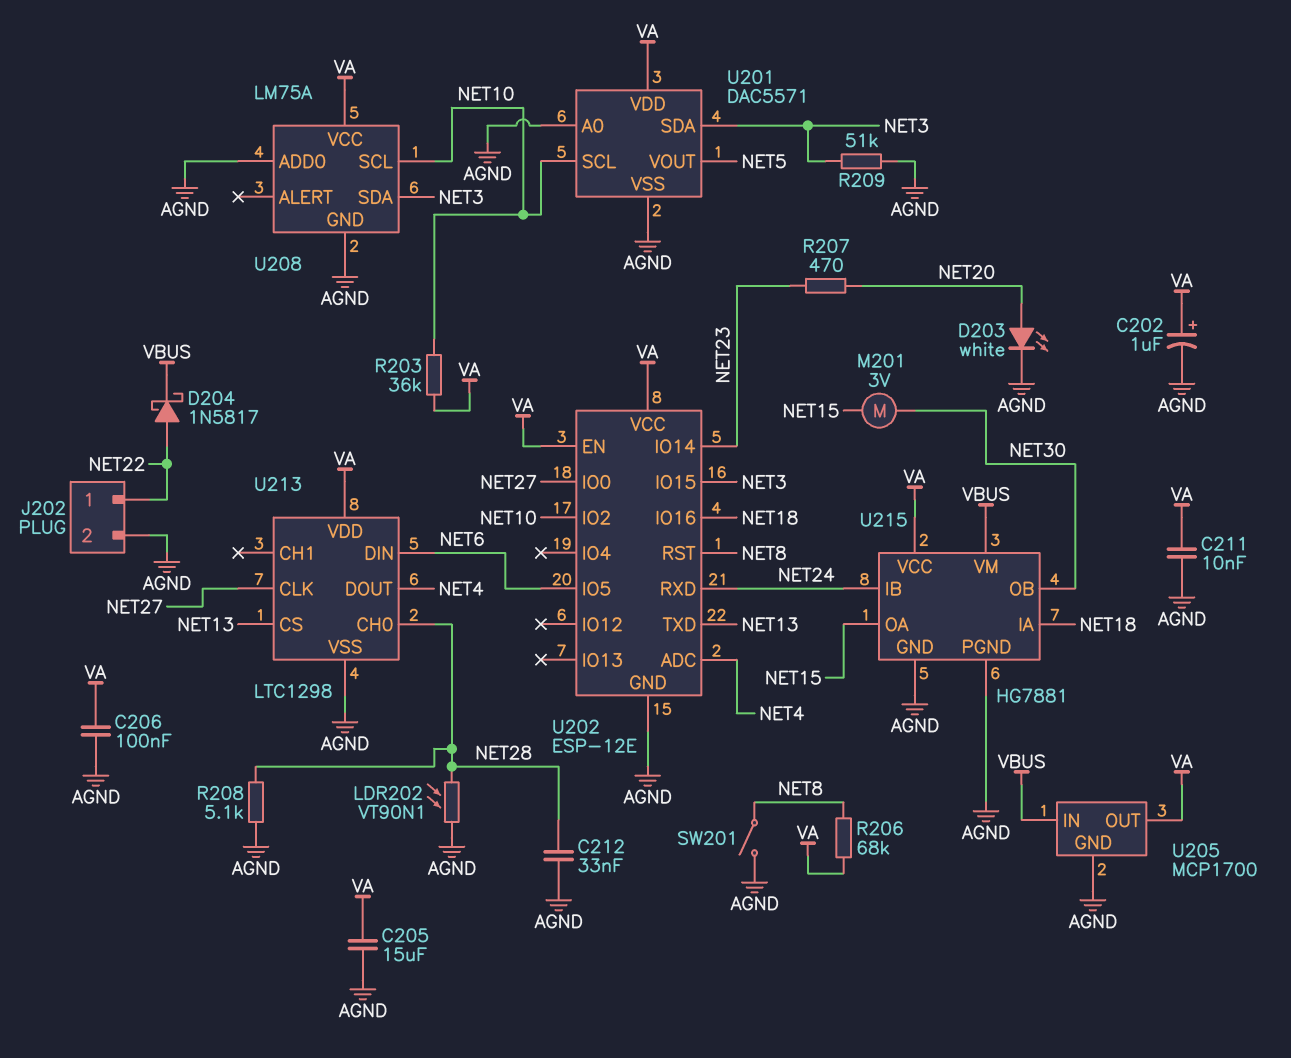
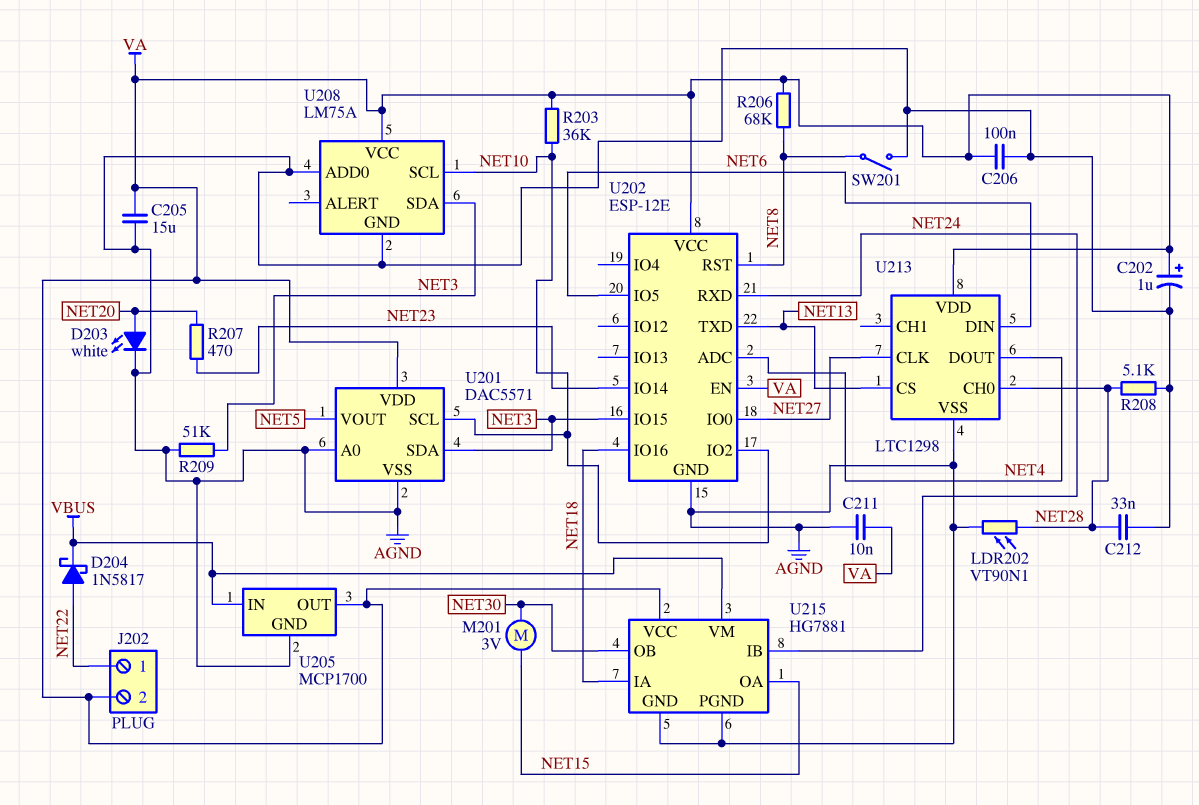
J202 pin 2: AGND -> VA

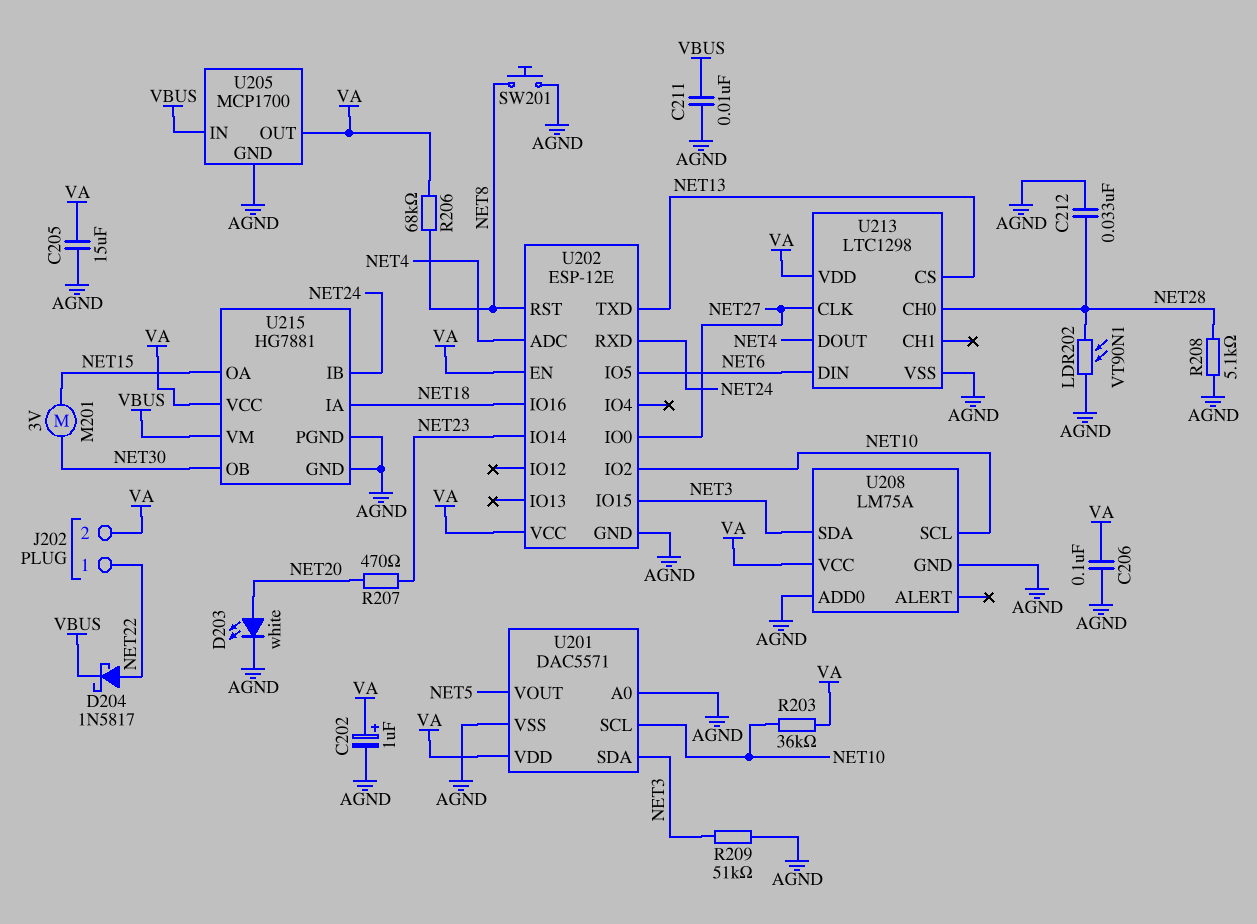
C211: 10nF (AGND, VA) -> 10nF (AGND, VBUS)
SW201: switch (AGND, NET8) -> button (AGND, NET8)

